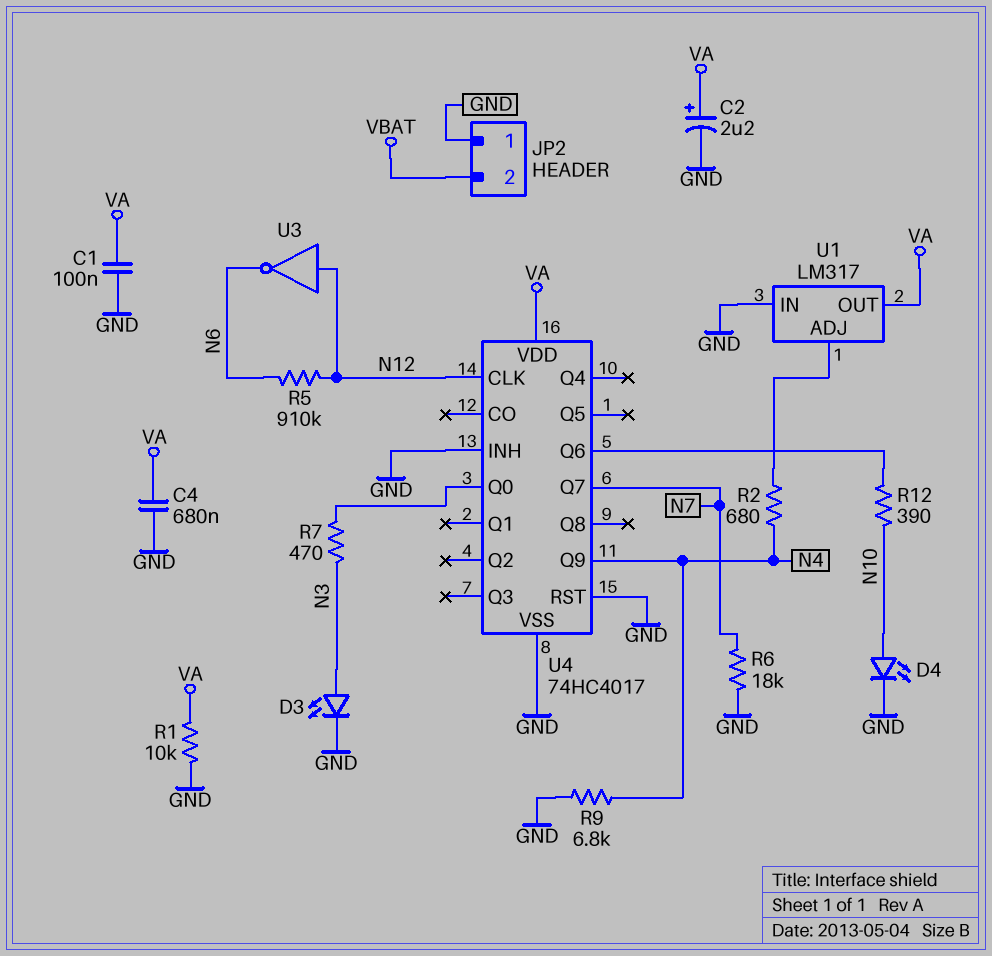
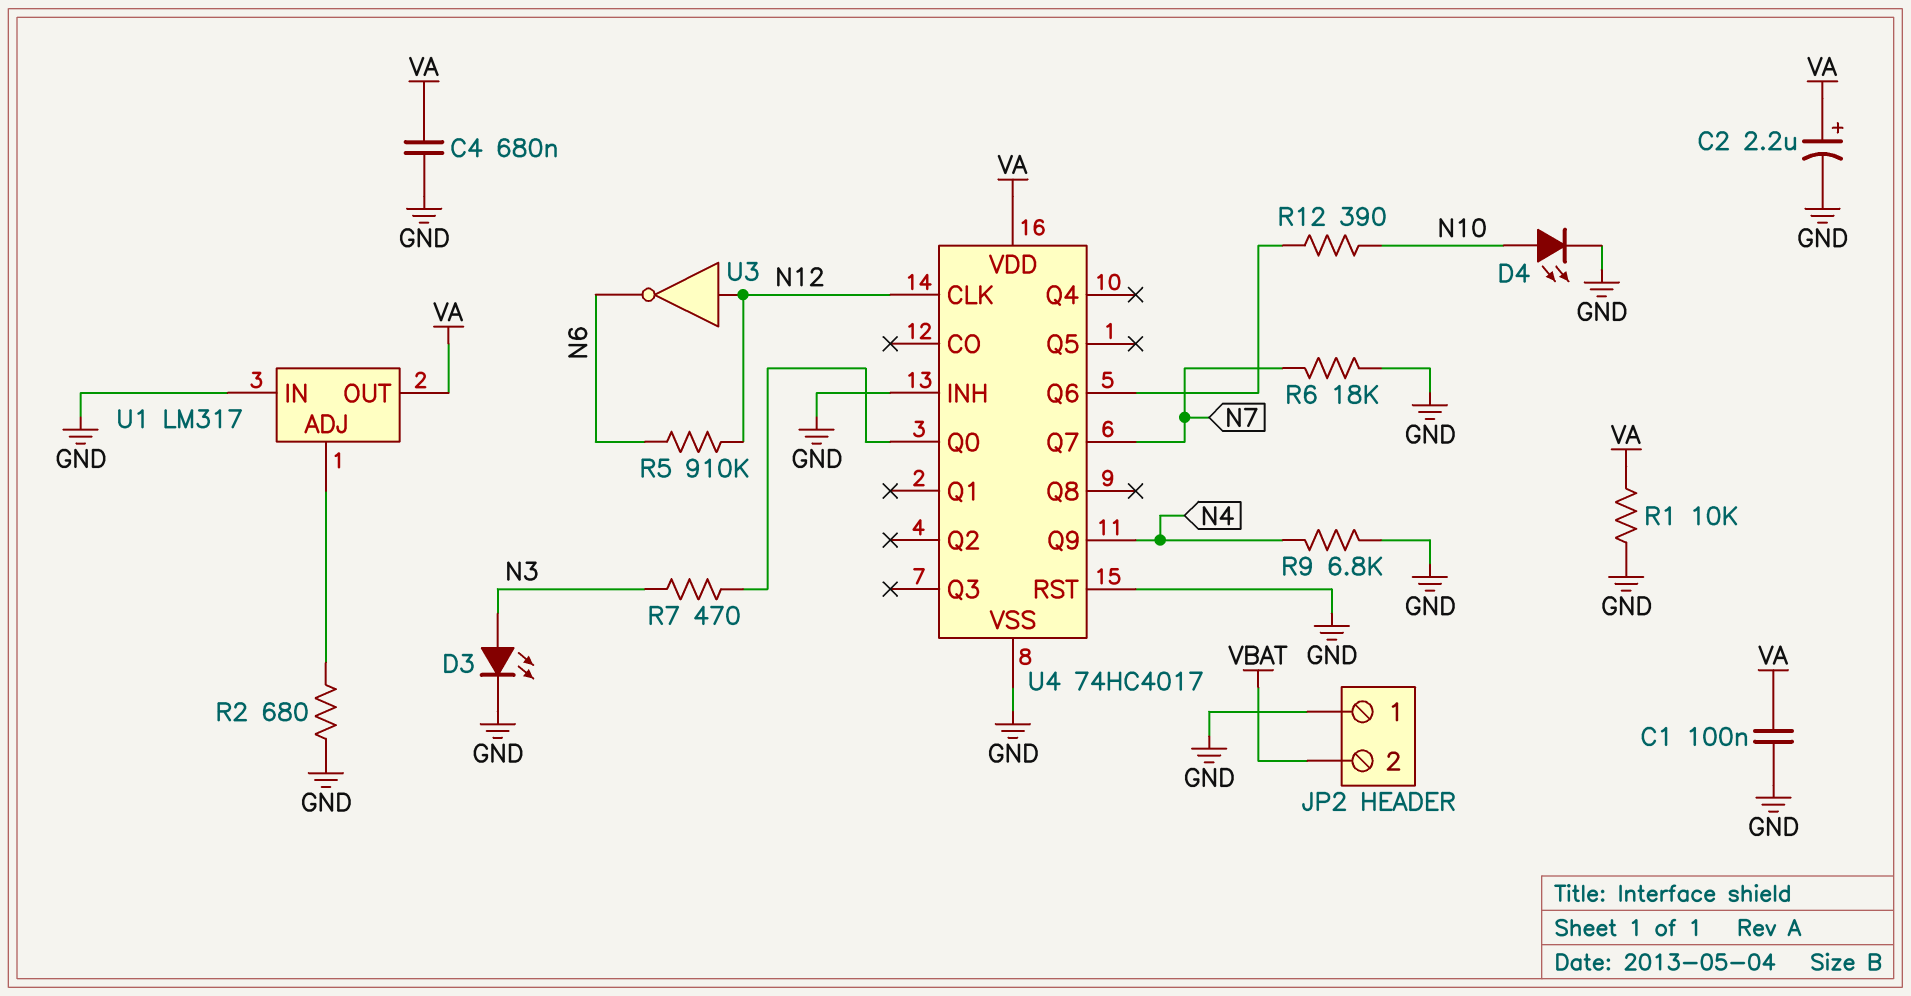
R2: 680 (N4, U1/ADJ) -> 680 (GND, U1/ADJ)

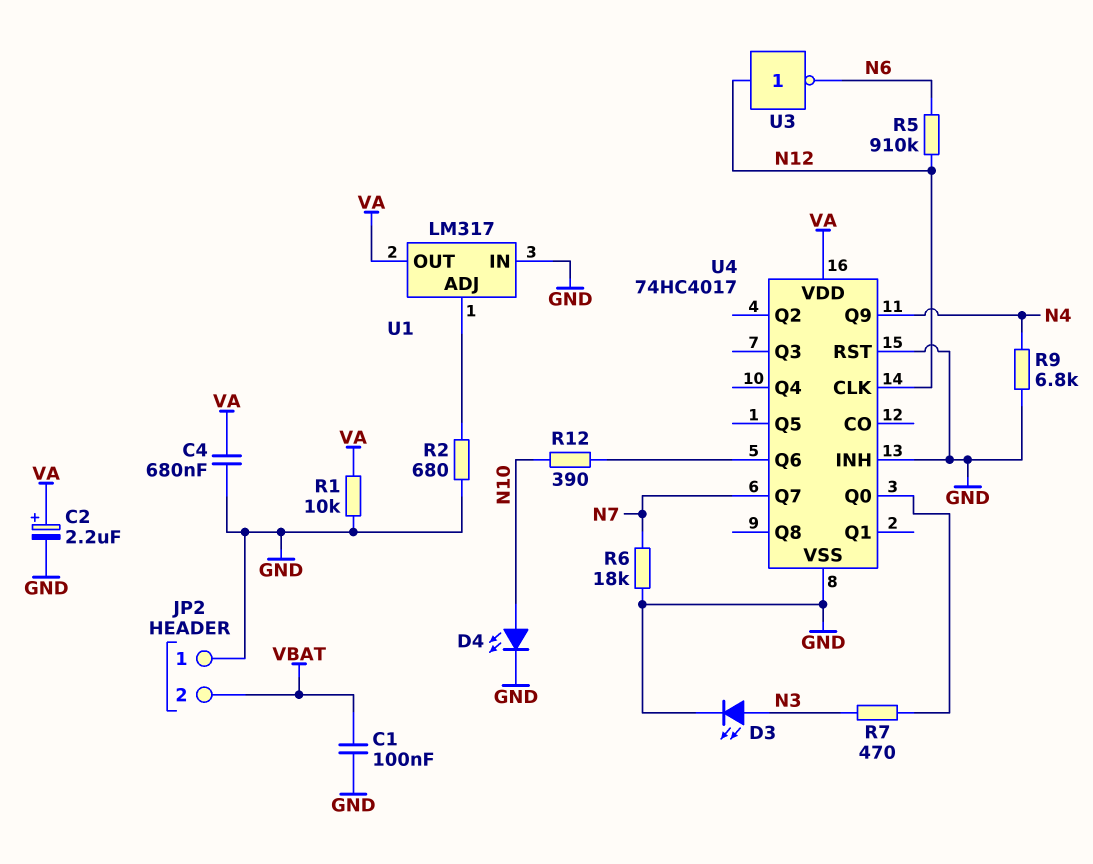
C1: 100nF (GND, VA) -> 100nF (GND, VBAT)

